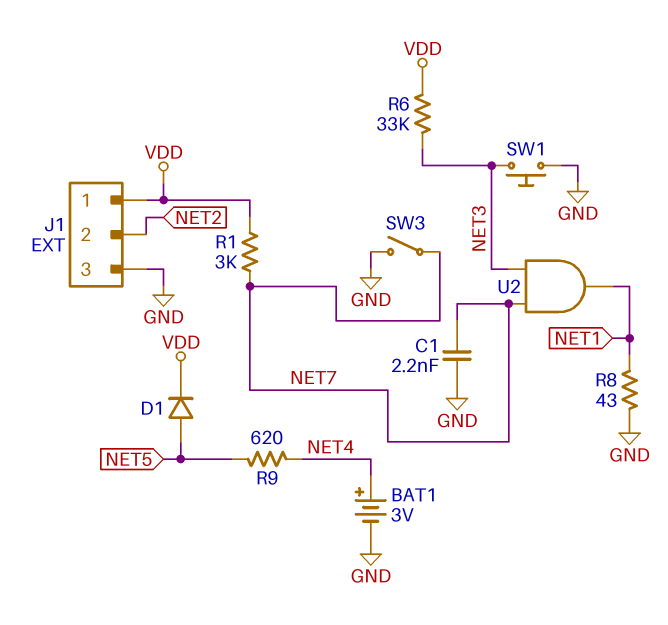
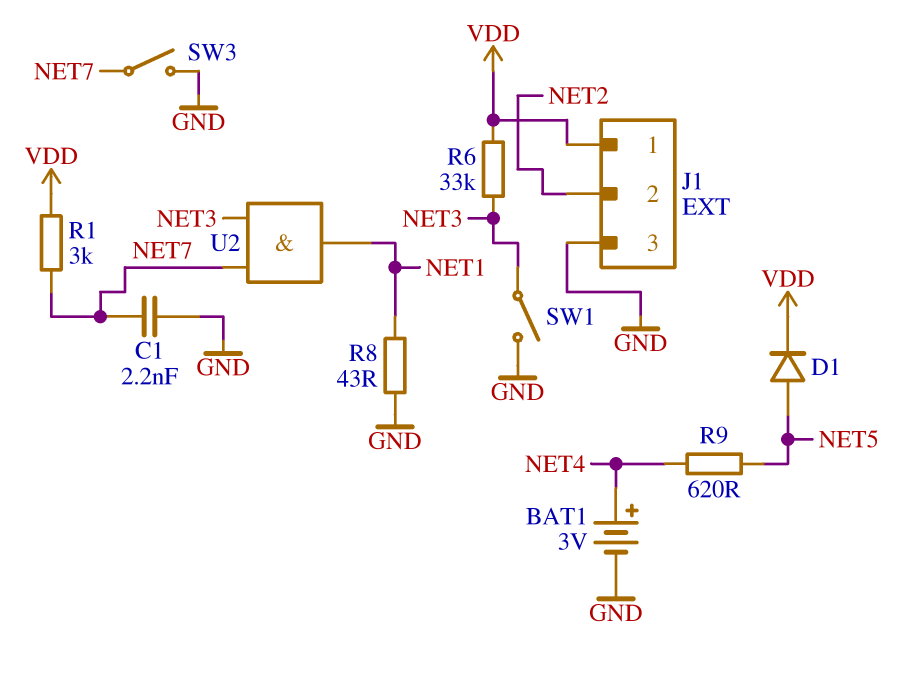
SW1: button (GND, NET3) -> switch (GND, NET3)

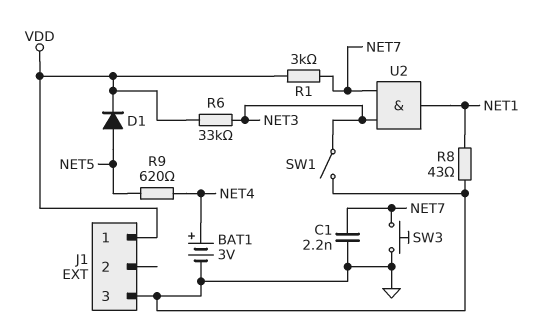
J1 pin 2: NET2 -> none
SW3: switch (GND, NET7) -> button (GND, NET7)

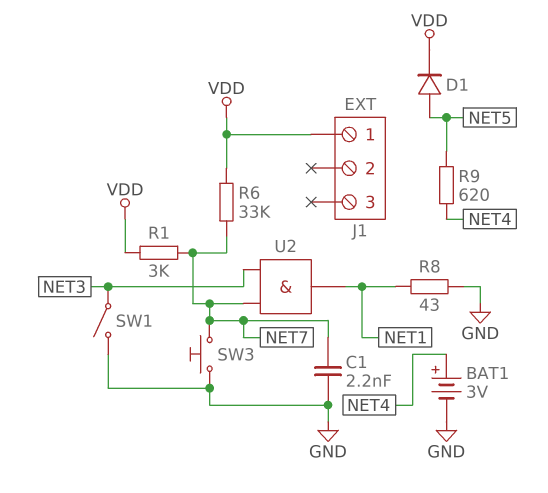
J1 pin 3: GND -> none
R6: 33k (NET3, VDD) -> 33k (NET7, VDD)

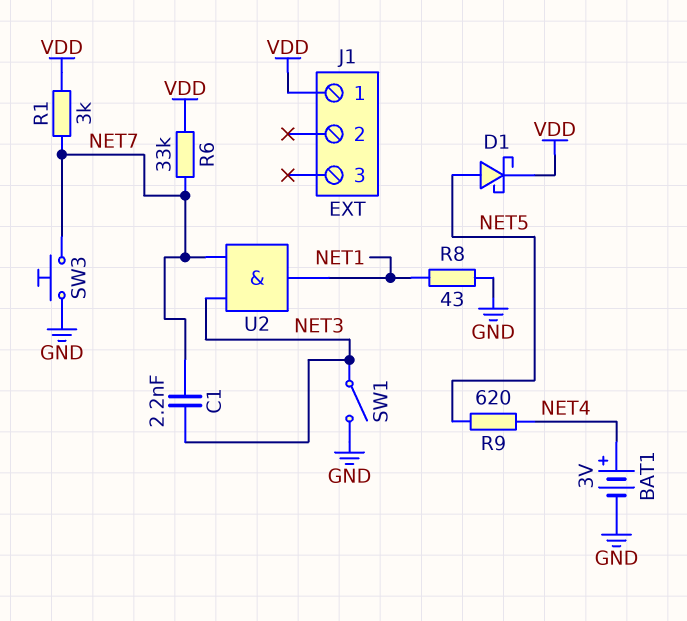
C1: 2.2nF (GND, NET7) -> 2.2nF (NET3, NET7)
D1: diode (A NET5, K VDD) -> schottky (A NET5, K VDD)

